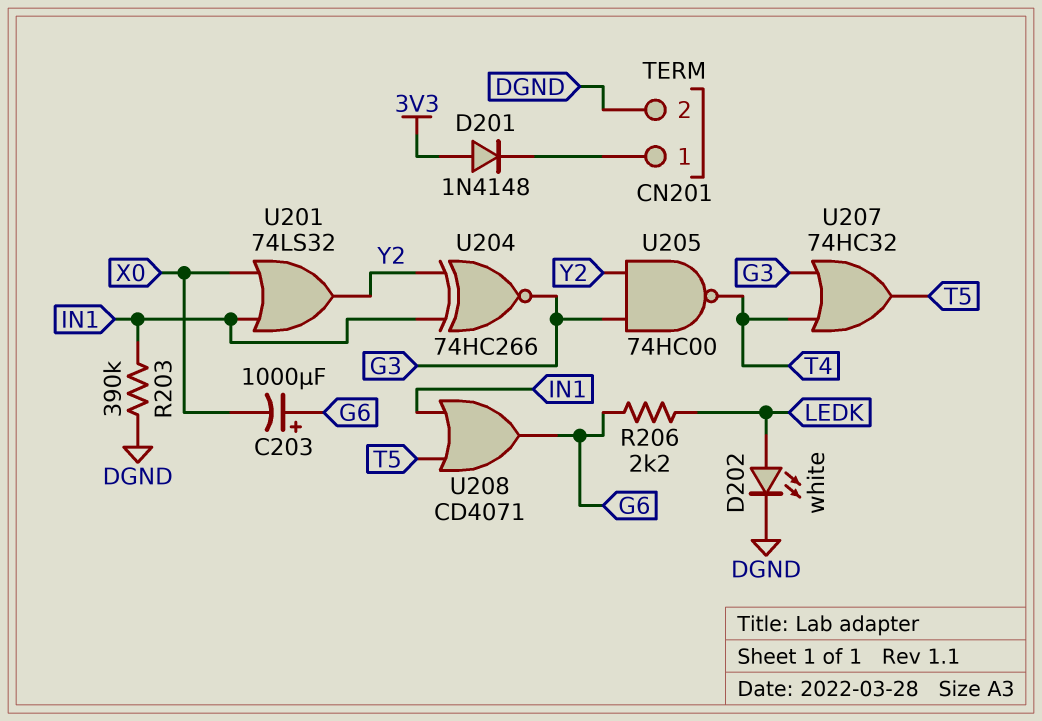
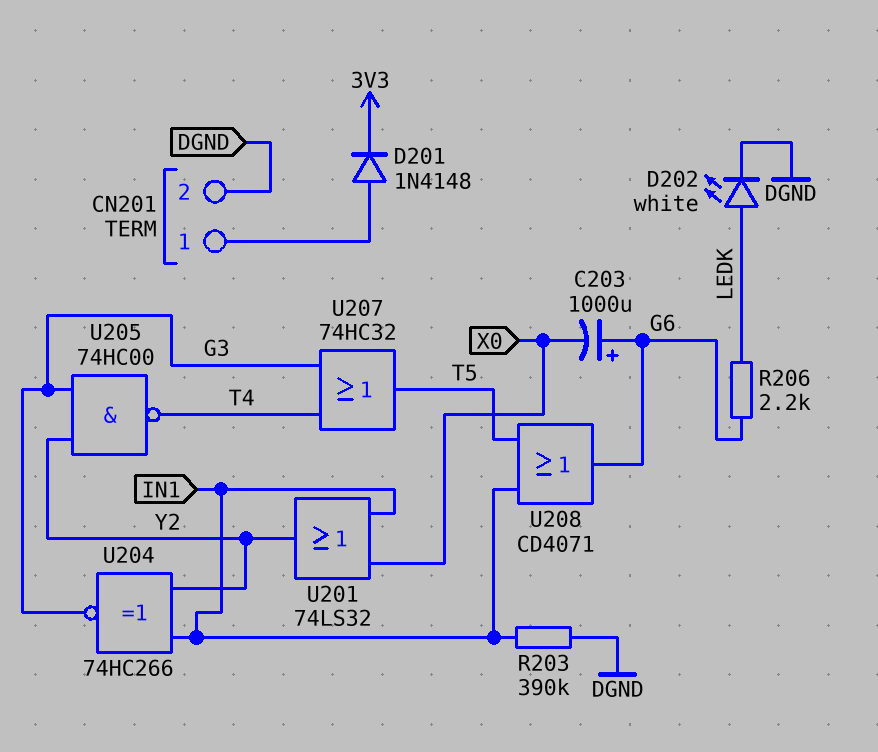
D201: diode 1N4148 (A 3V3, K CN201/1) -> diode 1N4148 (A CN201/1, K 3V3)

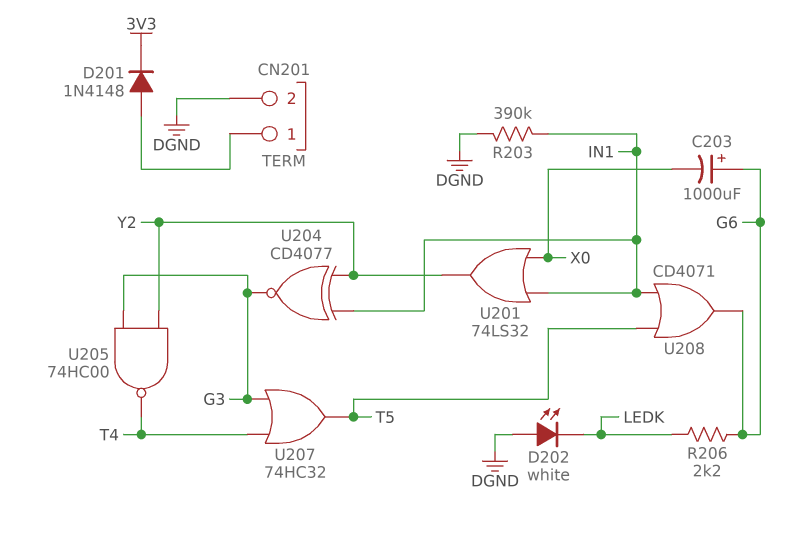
D202: LED white (A LEDK, K DGND) -> LED white (A DGND, K LEDK)
U204: XNOR 74HC266 (in IN1, in Y2, out G3) -> XNOR CD4077 (in IN1, in Y2, out G3)

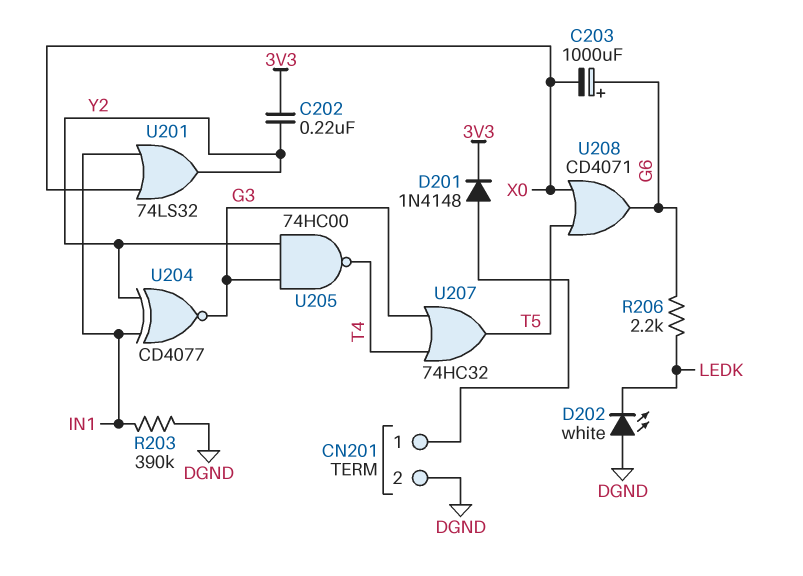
C202: none -> 220nF (3V3, Y2)
U208: OR CD4071 (in IN1, in T5, out G6) -> OR CD4071 (in T5, in X0, out G6)

